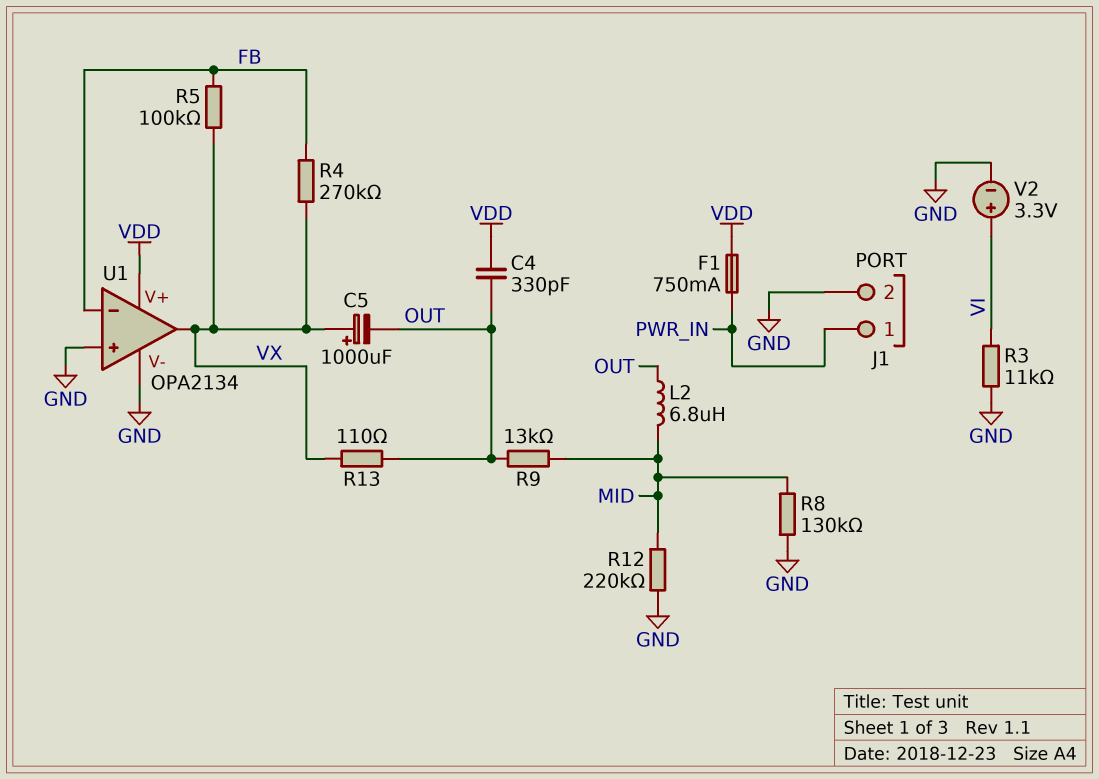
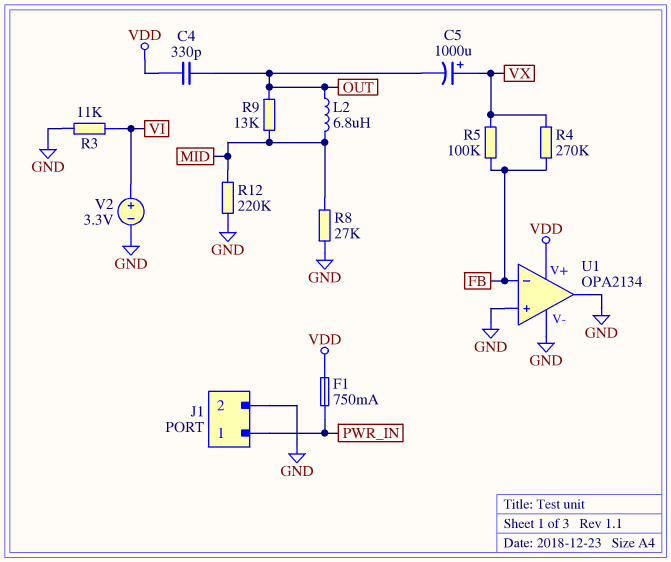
R8: 130k (GND, MID) -> 27k (GND, MID)
R13: 110 (OUT, VX) -> none
U1 pin out: VX -> GND

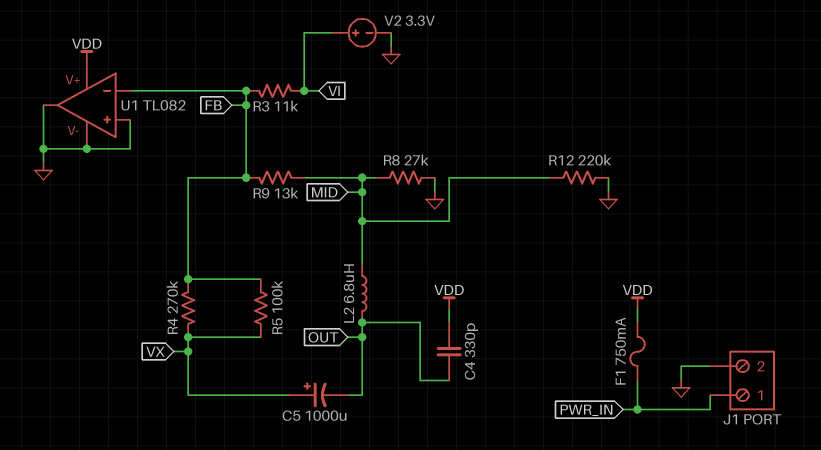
R3: 11k (GND, VI) -> 11k (FB, VI)
R9: 13k (MID, OUT) -> 13k (FB, MID)
U1: OPA2134 -> TL082

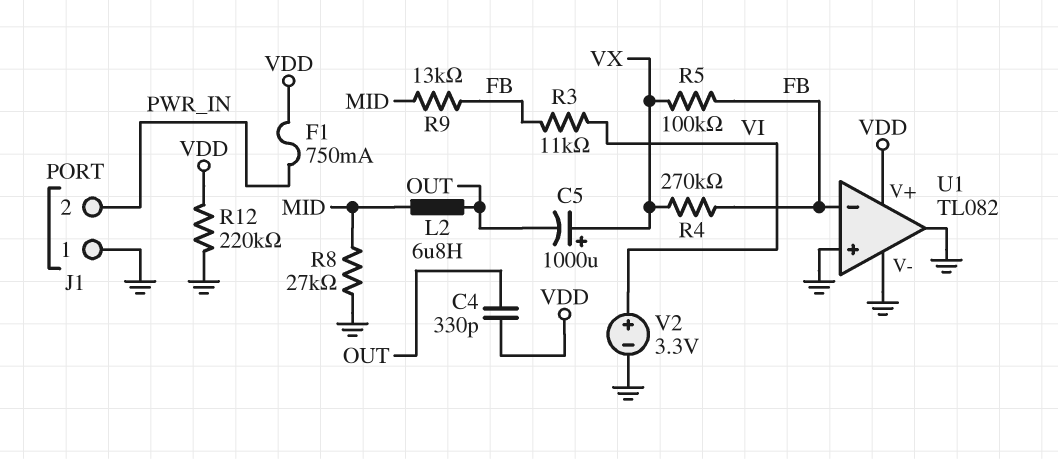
J1 pin 1: PWR_IN -> GND
J1 pin 2: GND -> PWR_IN
R12: 220k (GND, MID) -> 220k (GND, VDD)

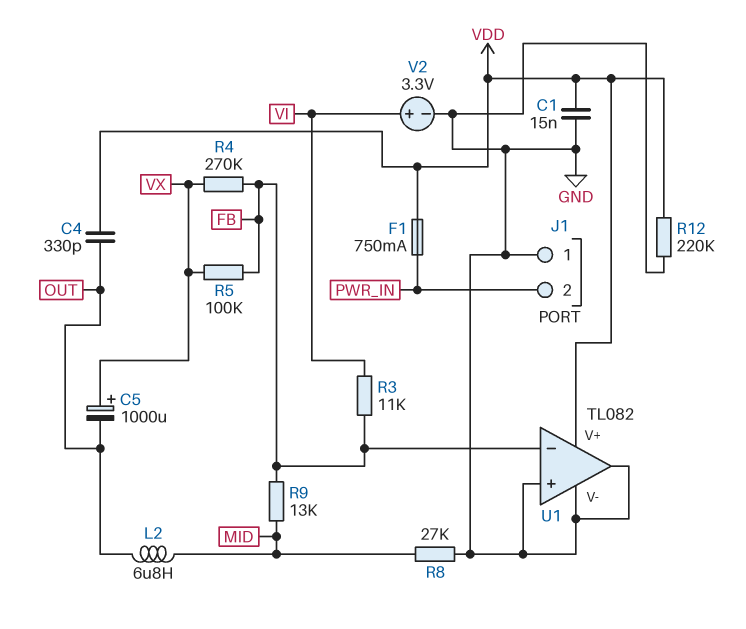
C1: none -> 15nF (GND, VDD)

